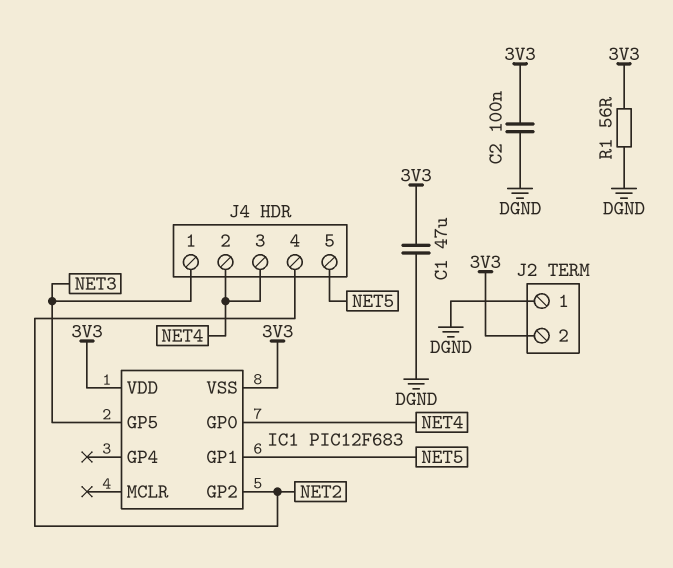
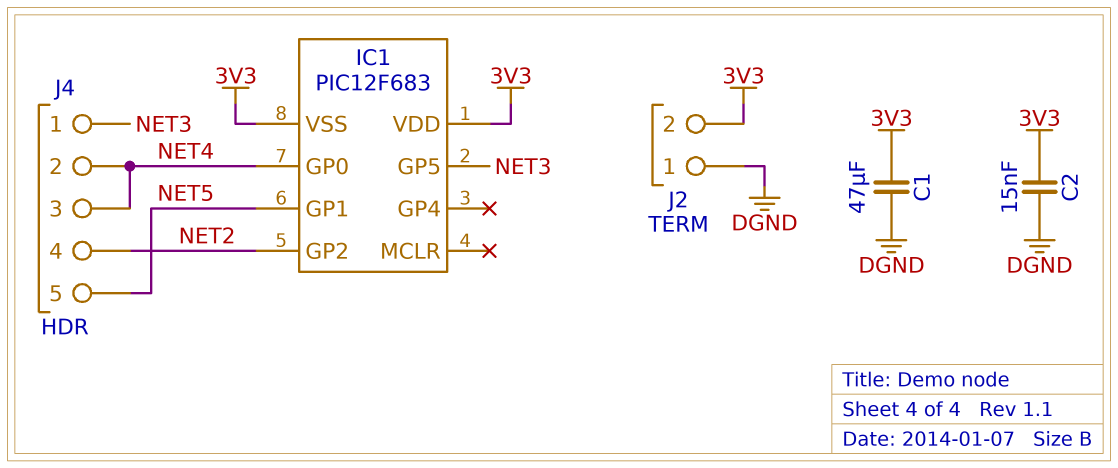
C2: 100nF (3V3, DGND) -> 15nF (3V3, DGND)
R1: 56 (3V3, DGND) -> none

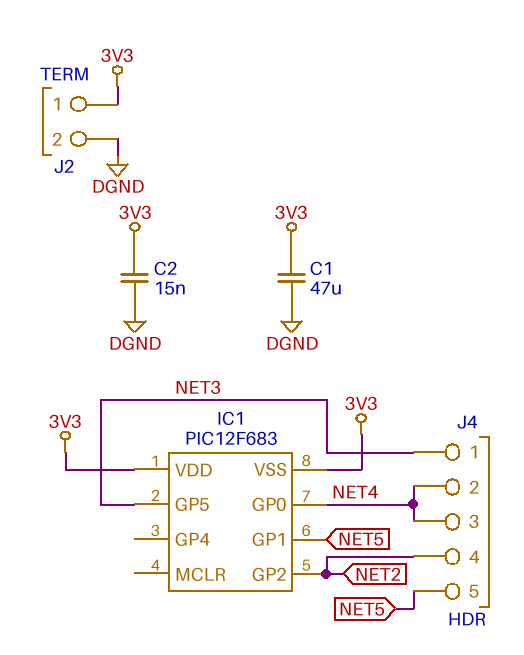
J2 pin 1: DGND -> 3V3
J2 pin 2: 3V3 -> DGND

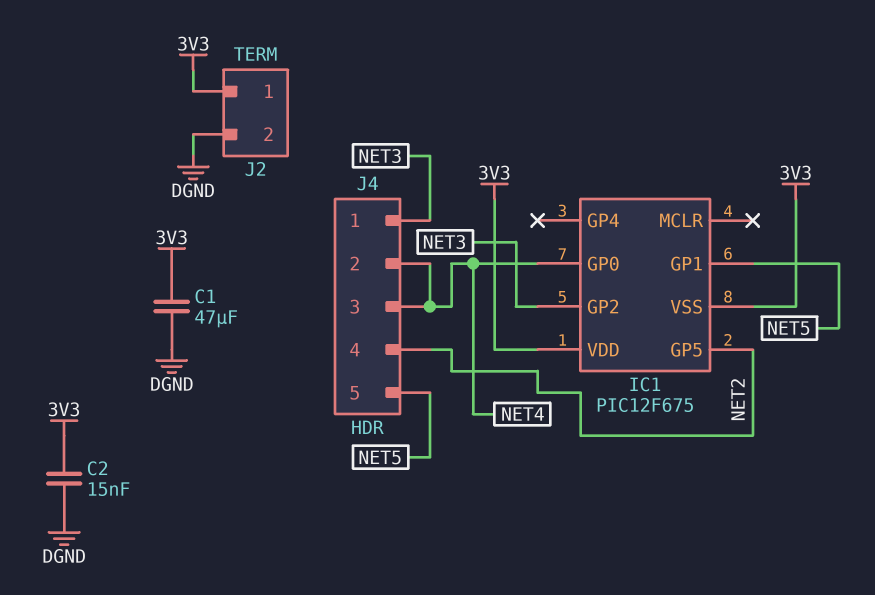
IC1: PIC12F683 -> PIC12F675
IC1 pin GP2: NET2 -> NET3
IC1 pin GP5: NET3 -> NET2

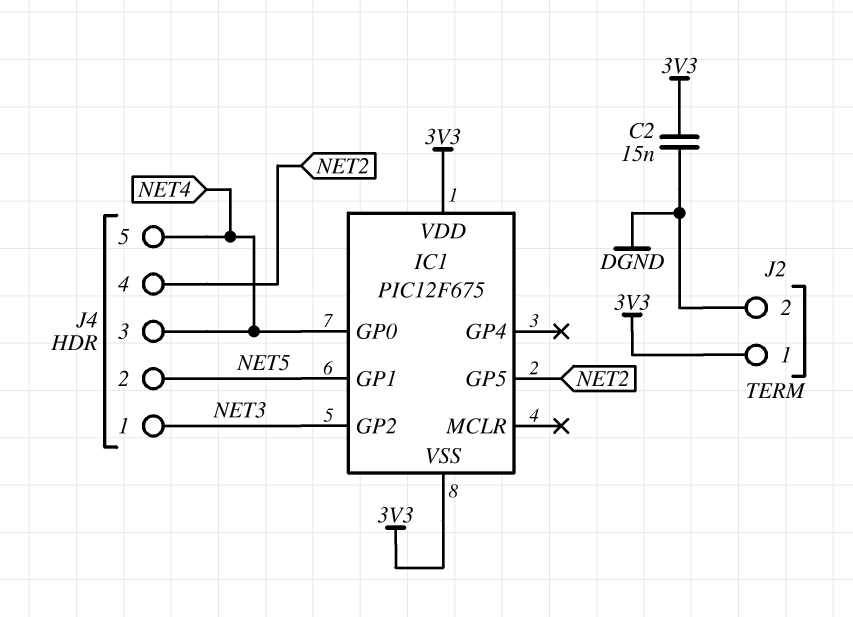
C1: 47uF (3V3, DGND) -> none
J4 pin 2: NET4 -> NET5
J4 pin 5: NET5 -> NET4

